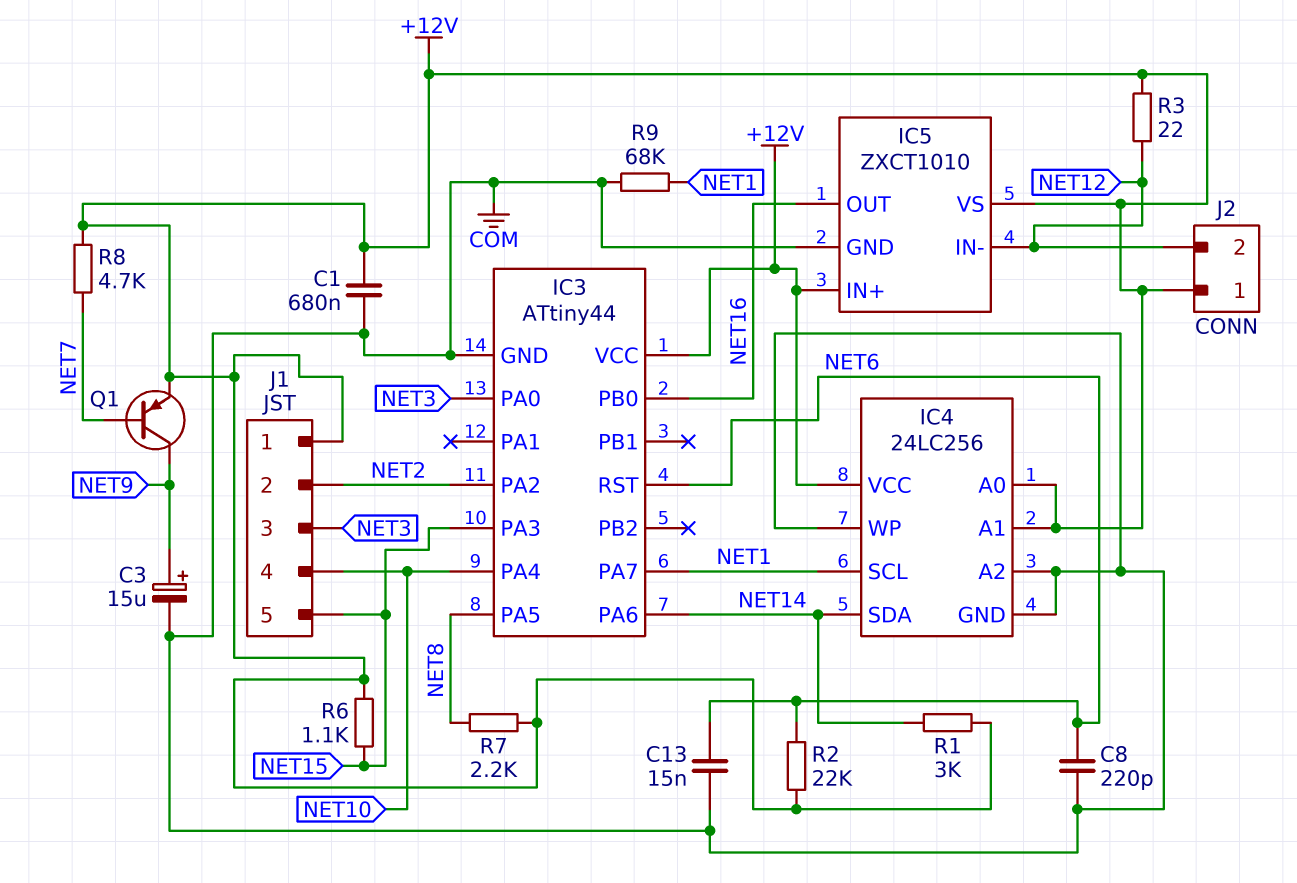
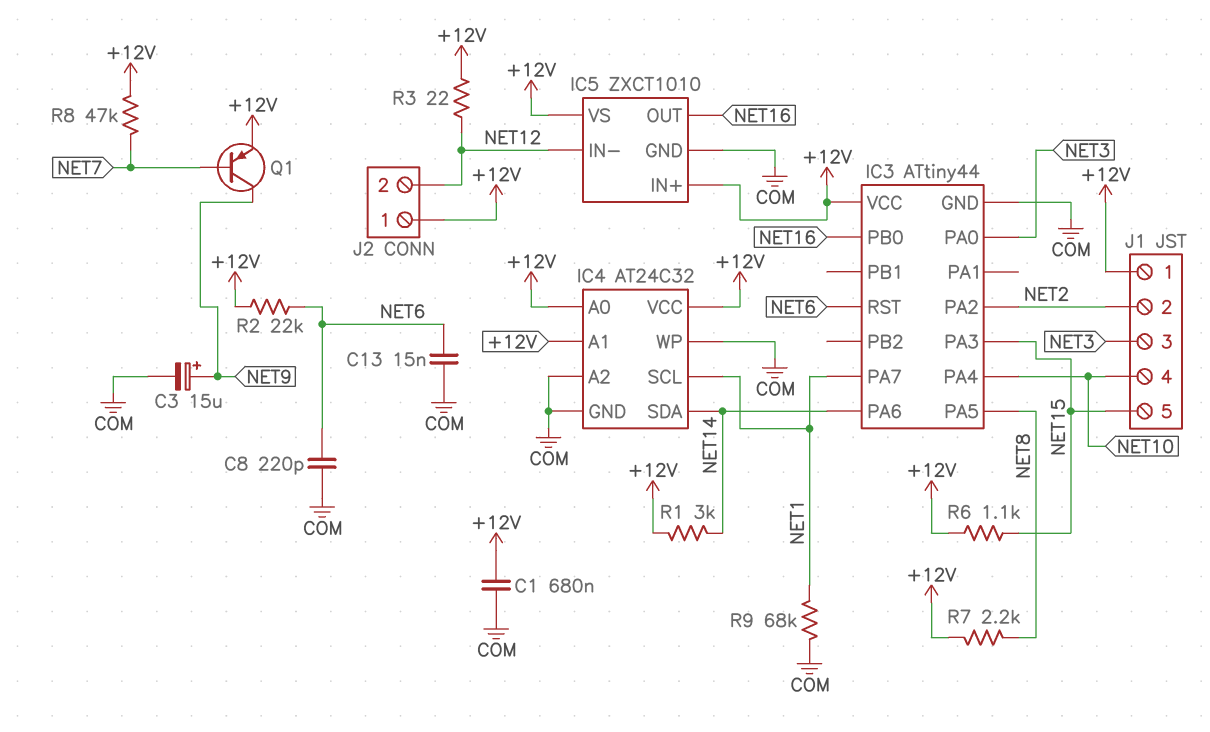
IC4: 24LC256 -> AT24C32
R8: 4.7k (+12V, NET7) -> 47k (+12V, NET7)

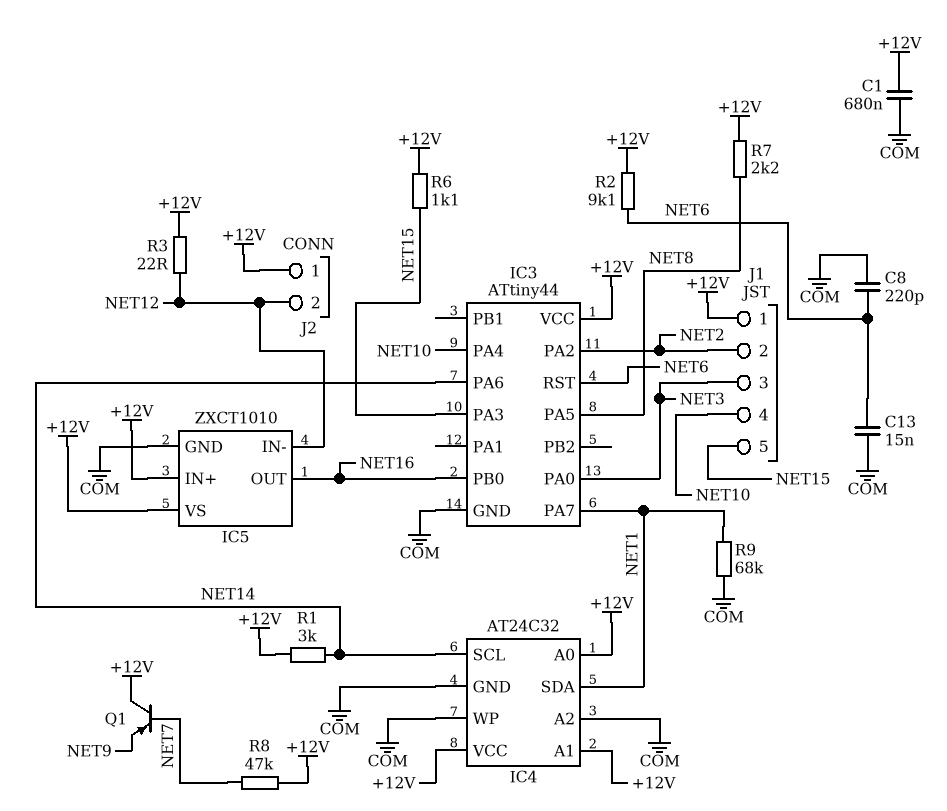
C3: 15uF (plus NET9, minus COM) -> none
IC4 pin SCL: NET1 -> NET14
IC4 pin SDA: NET14 -> NET1
Q1: PNP (B NET7, C NET9, E +12V) -> PNP (B NET7, C +12V, E NET9)
R2: 22k (+12V, NET6) -> 9.1k (+12V, NET6)

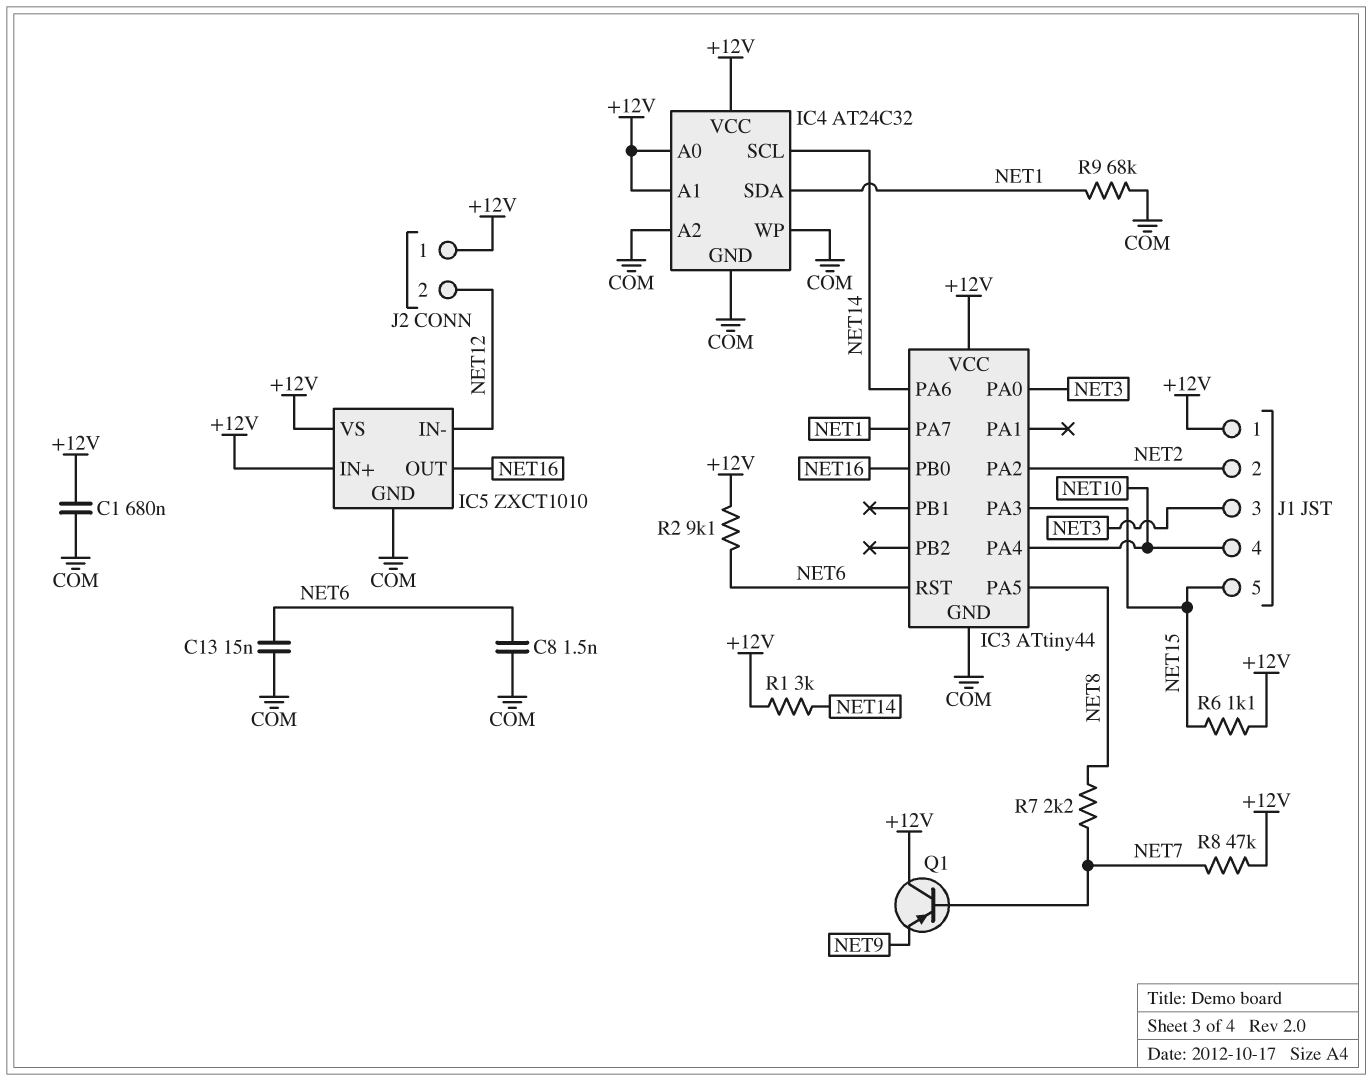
C8: 220pF (COM, NET6) -> 1.5nF (COM, NET6)
R3: 22 (+12V, NET12) -> none
R7: 2.2k (+12V, NET8) -> 2.2k (NET7, NET8)

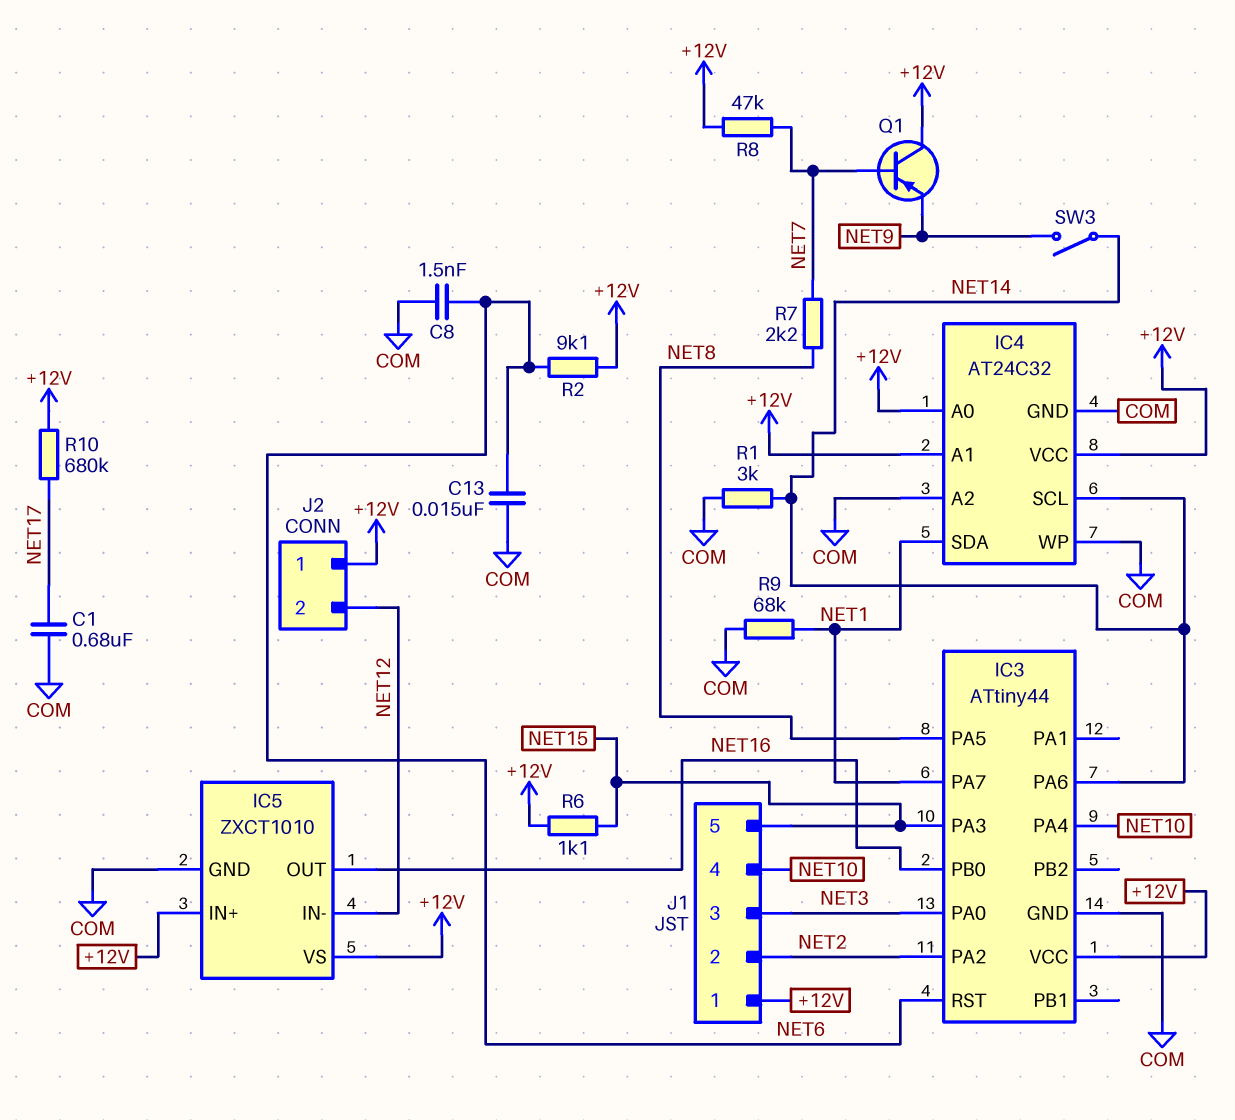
C1: 680nF (+12V, COM) -> 680nF (COM, NET17)
R1: 3k (+12V, NET14) -> 3k (COM, NET14)
R10: none -> 680k (+12V, NET17)
SW3: none -> switch (NET9, NET14)

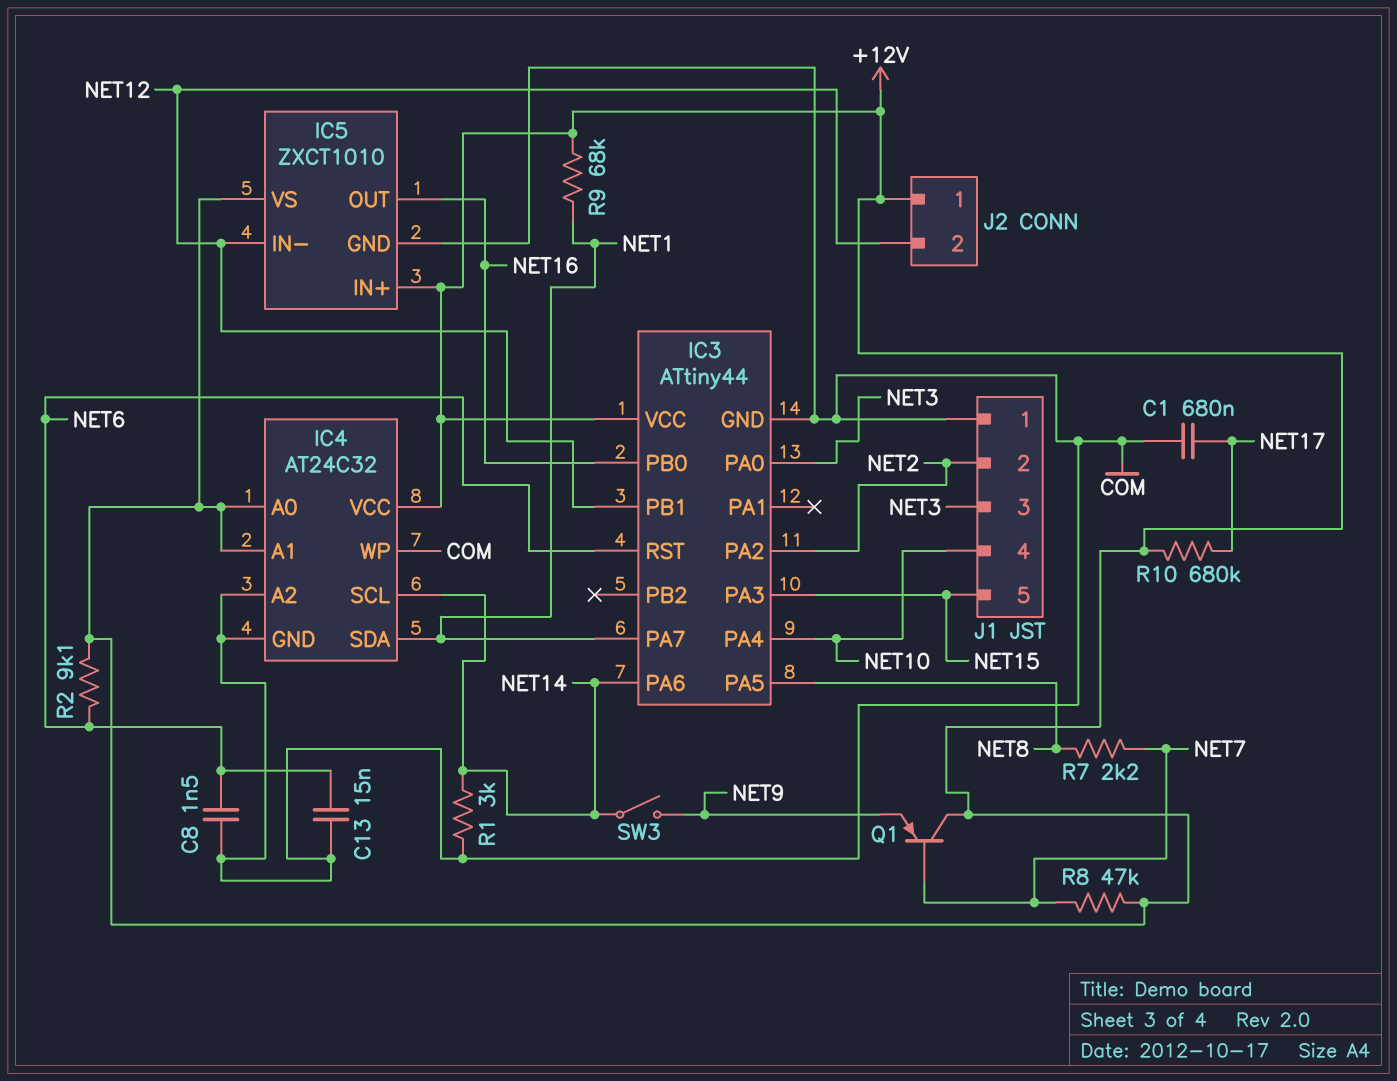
IC3 pin PB1: none -> NET12
J1 pin 1: +12V -> COM
R6: 1.1k (+12V, NET15) -> none
R9: 68k (COM, NET1) -> 68k (+12V, NET1)

